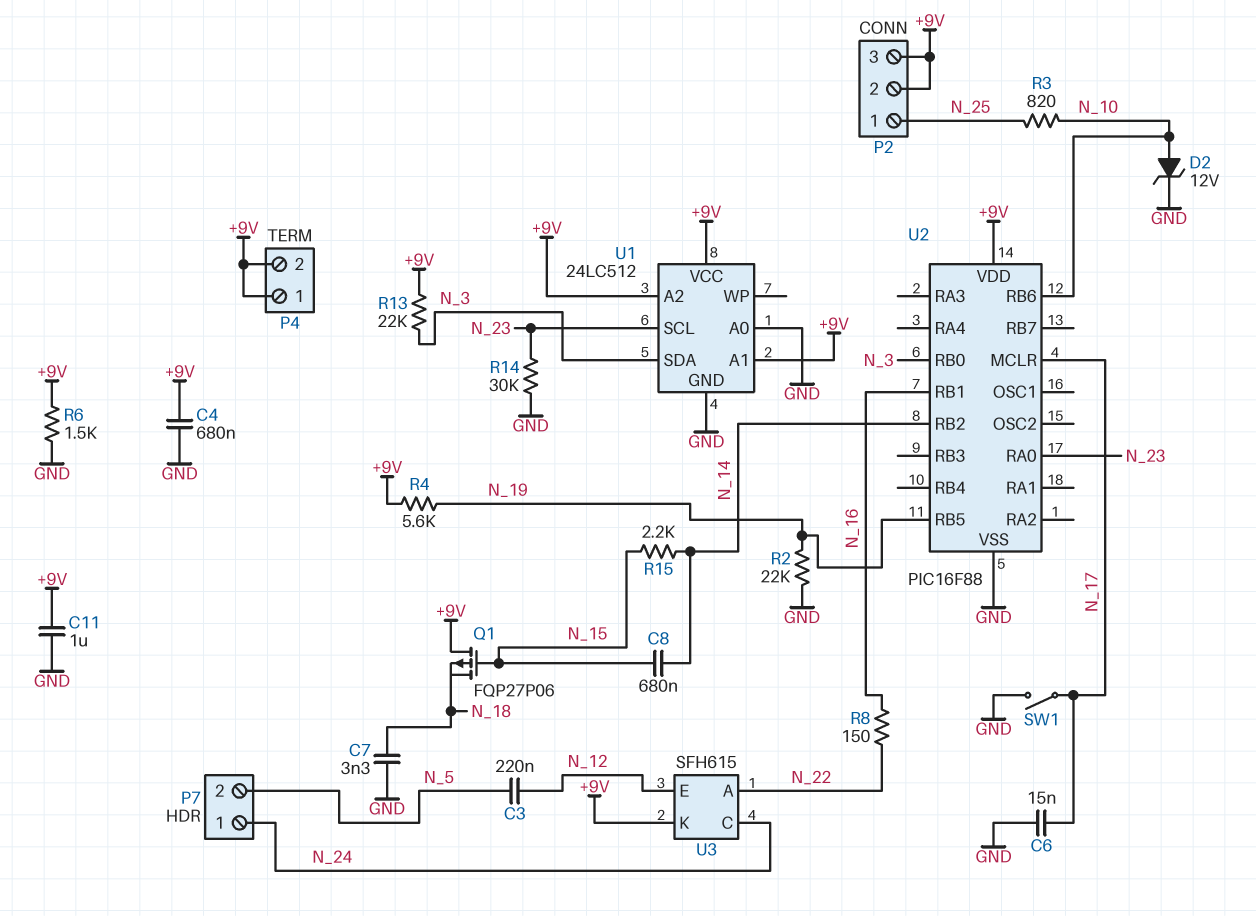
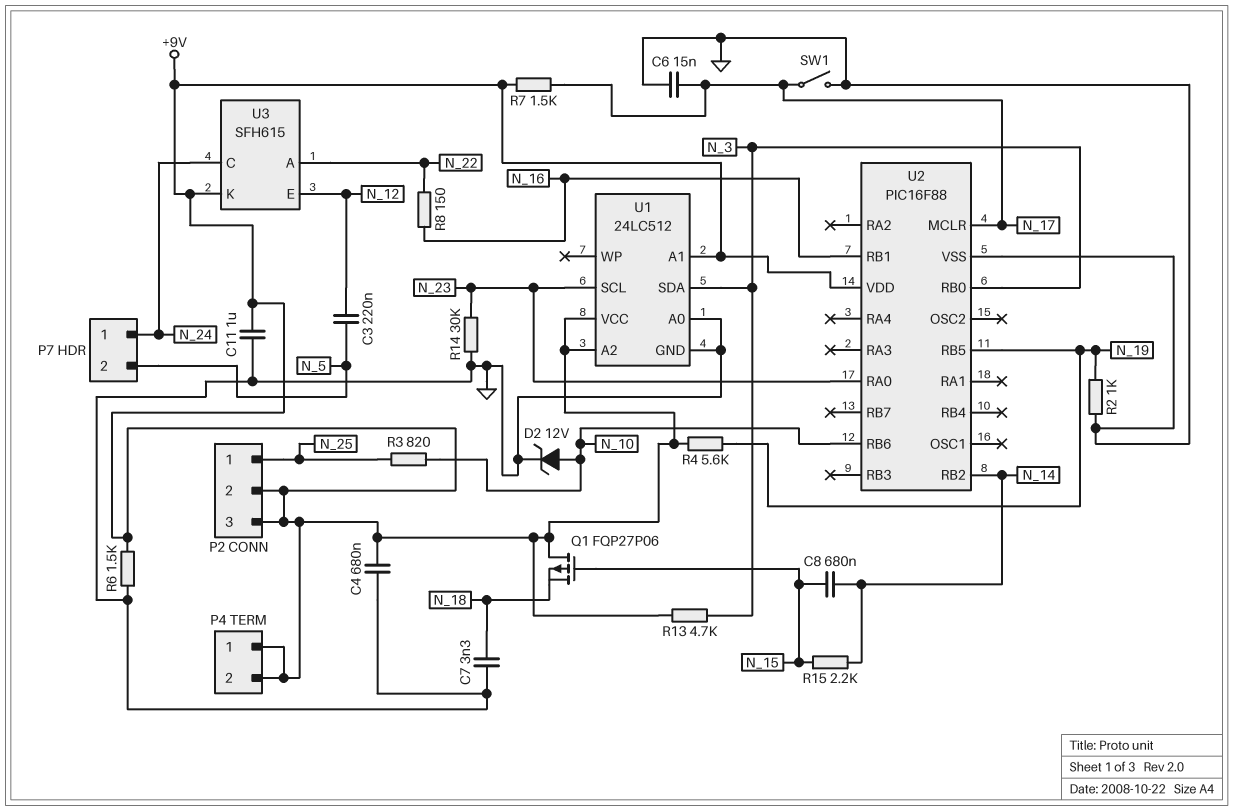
R2: 22k (GND, N_19) -> 1k (GND, N_19)
R7: none -> 1.5k (+9V, N_17)
R13: 22k (+9V, N_3) -> 4.7k (+9V, N_3)

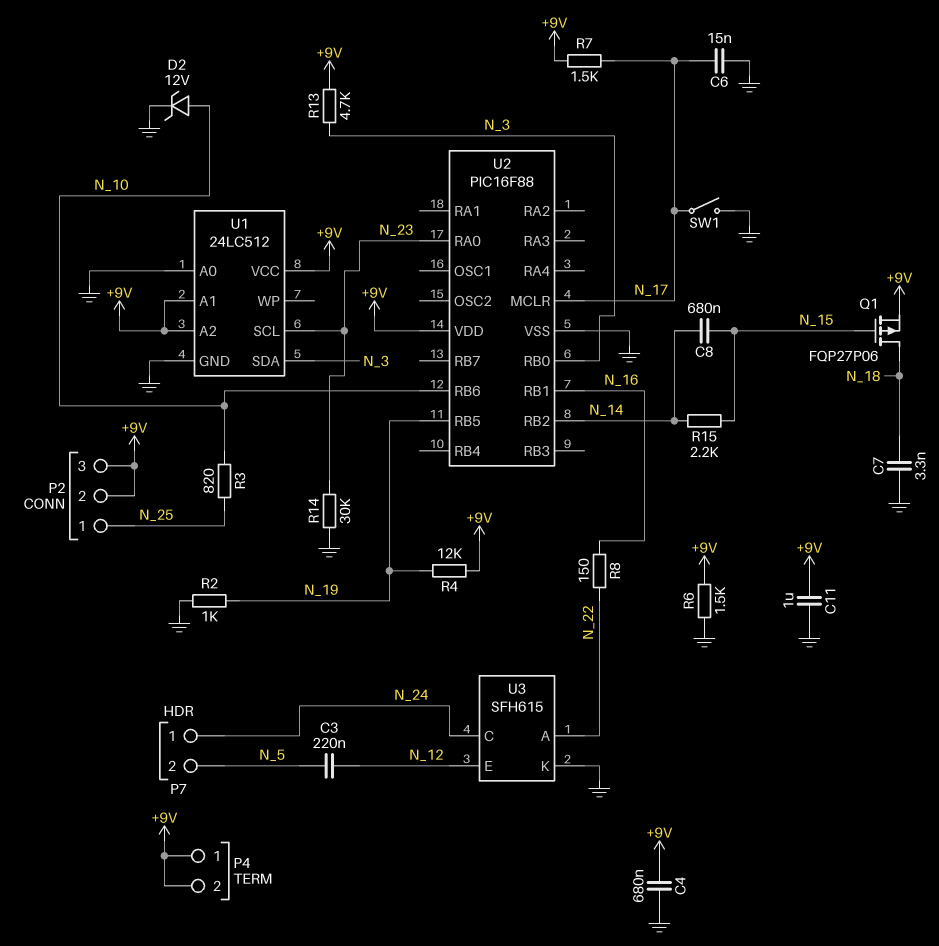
Q1: PMOS FQP27P06 (G N_15, D +9V, S N_18) -> PMOS FQP27P06 (G N_15, D N_18, S +9V)
R4: 5.6k (+9V, N_19) -> 12k (+9V, N_19)
U3 pin K: +9V -> GND

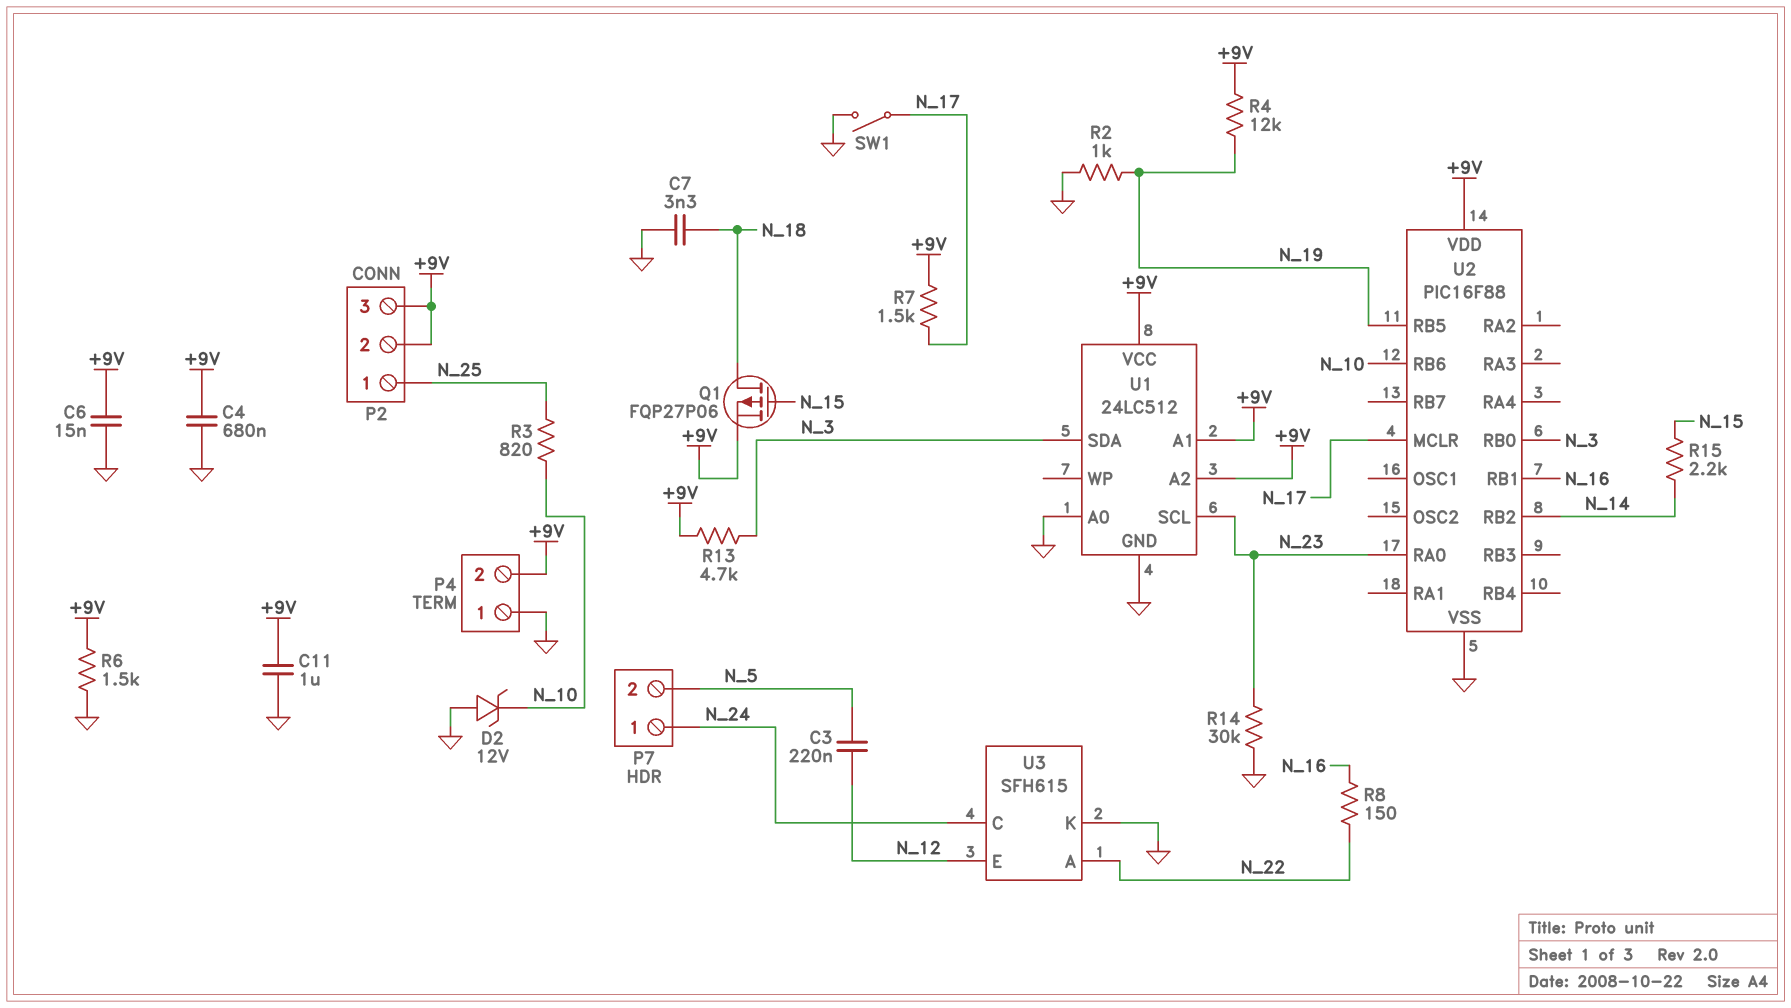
C6: 15nF (GND, N_17) -> 15nF (+9V, GND)
C8: 680nF (N_14, N_15) -> none
D2: zener 12V (A N_10, K GND) -> zener 12V (A GND, K N_10)
P4 pin 1: +9V -> GND

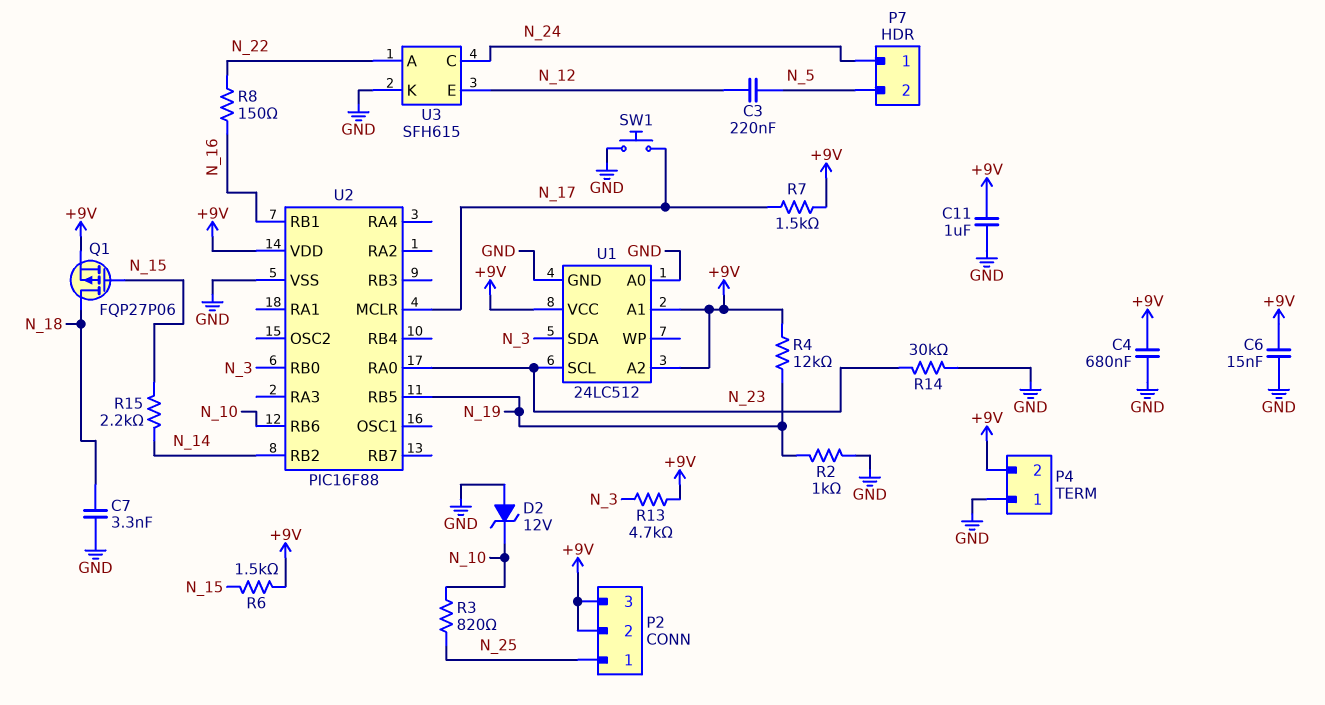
R6: 1.5k (+9V, GND) -> 1.5k (+9V, N_15)
SW1: switch (GND, N_17) -> button (GND, N_17)

